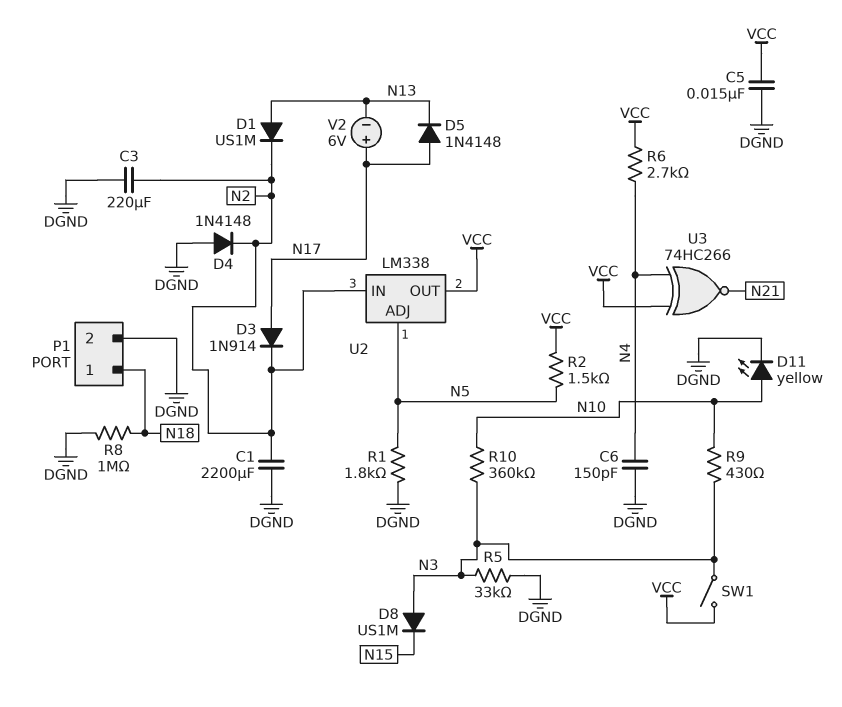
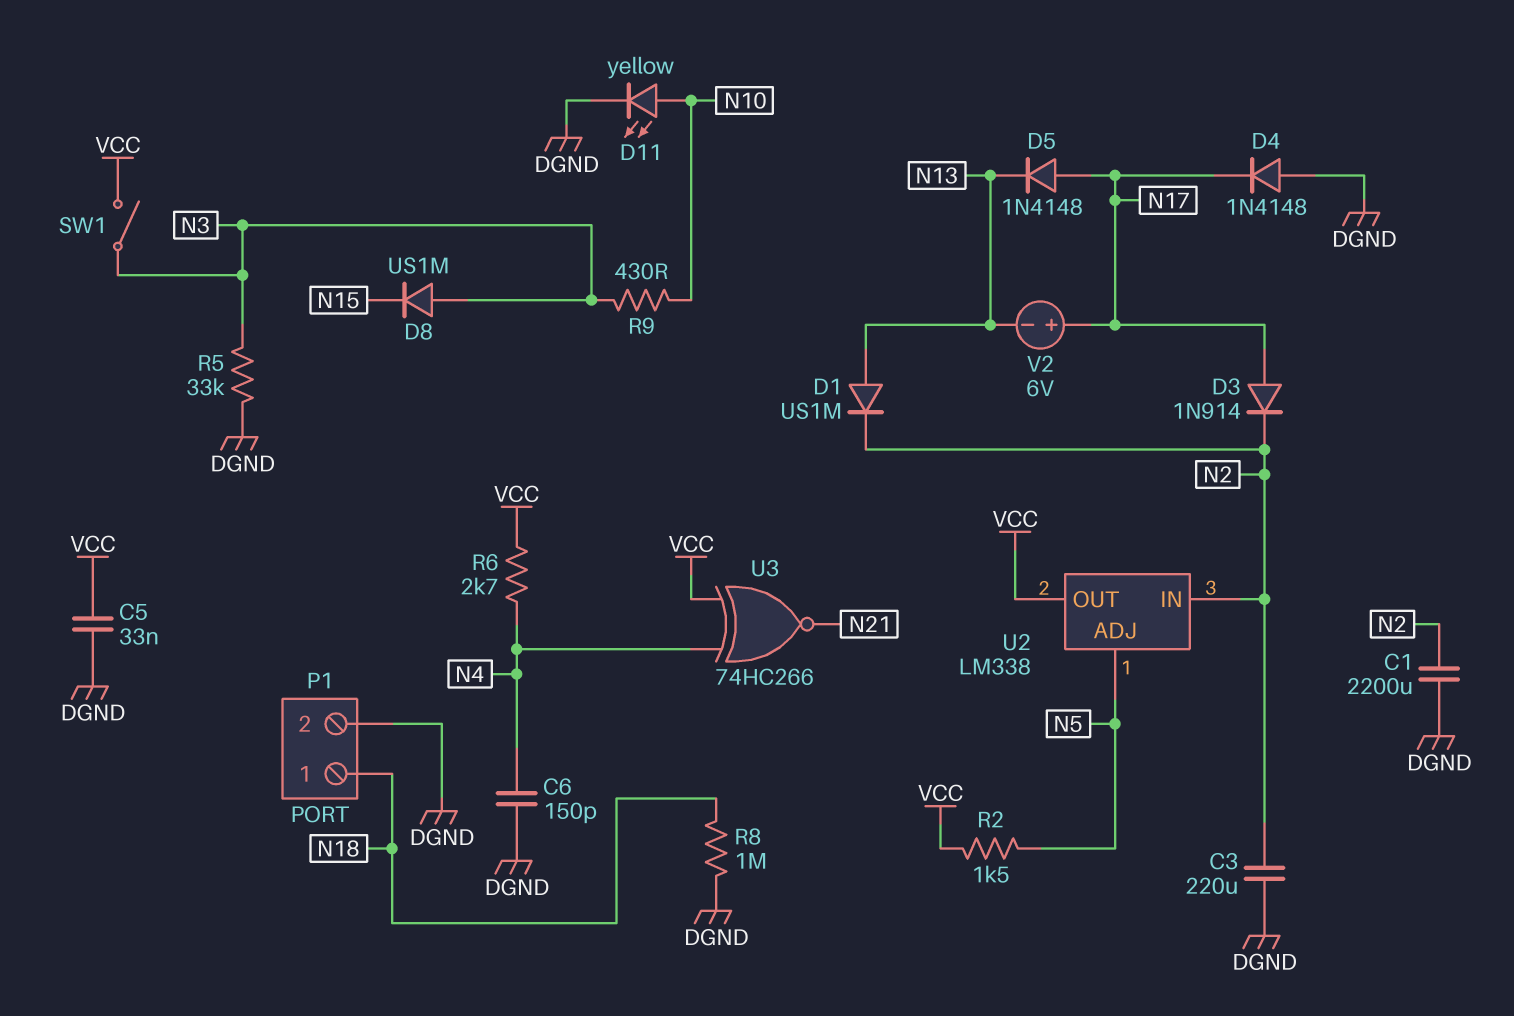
C5: 15nF (DGND, VCC) -> 33nF (DGND, VCC)
D4: diode 1N4148 (A DGND, K N2) -> diode 1N4148 (A DGND, K N17)
R1: 1.8k (DGND, N5) -> none
R10: 360k (N3, N10) -> none

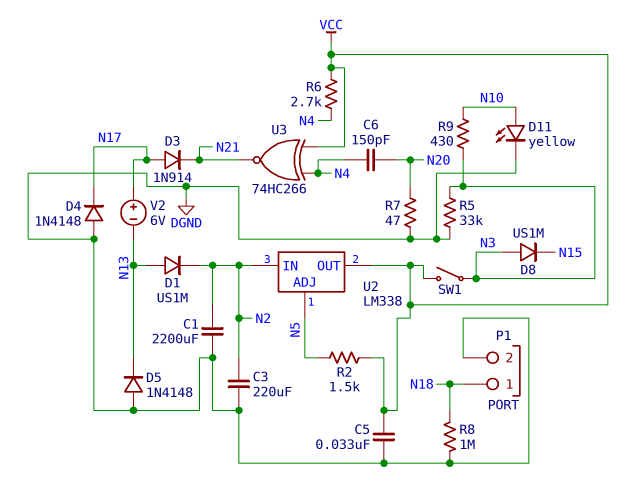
C6: 150pF (DGND, N4) -> 150pF (N4, N20)
D3: diode 1N914 (A N17, K N2) -> diode 1N914 (A N17, K N21)
D5: diode 1N4148 (A N17, K N13) -> diode 1N4148 (A DGND, K N13)
R7: none -> 47 (DGND, N20)

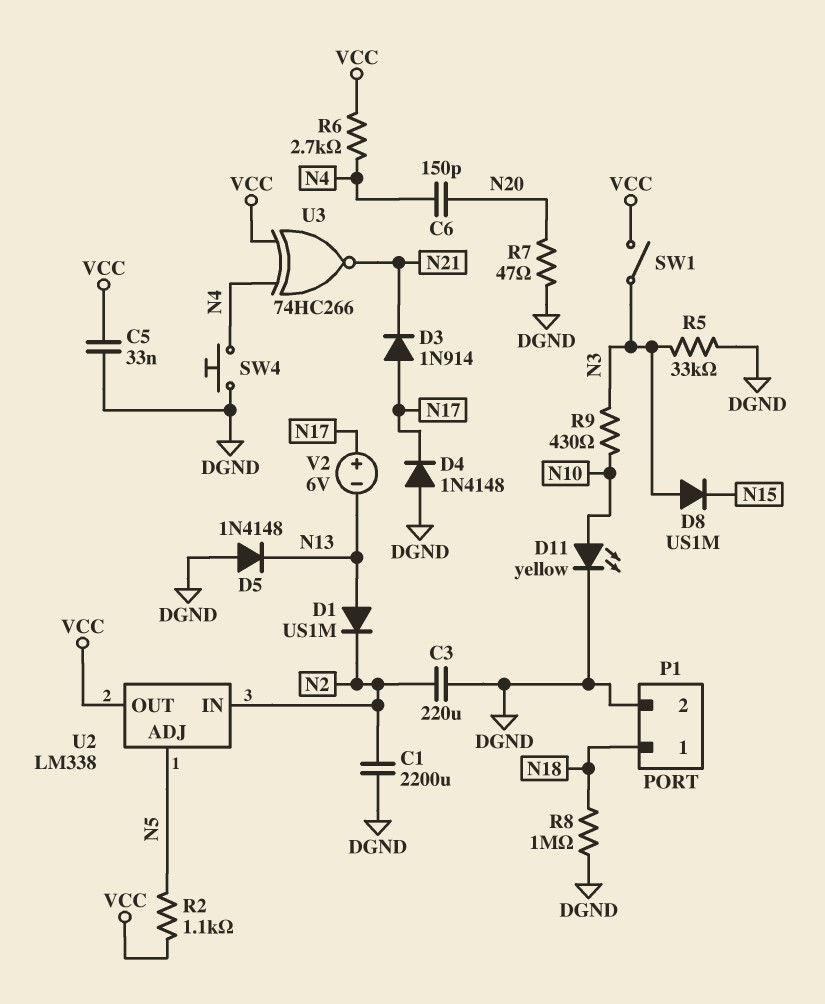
R2: 1.5k (N5, VCC) -> 1.1k (N5, VCC)
SW4: none -> button (DGND, N4)

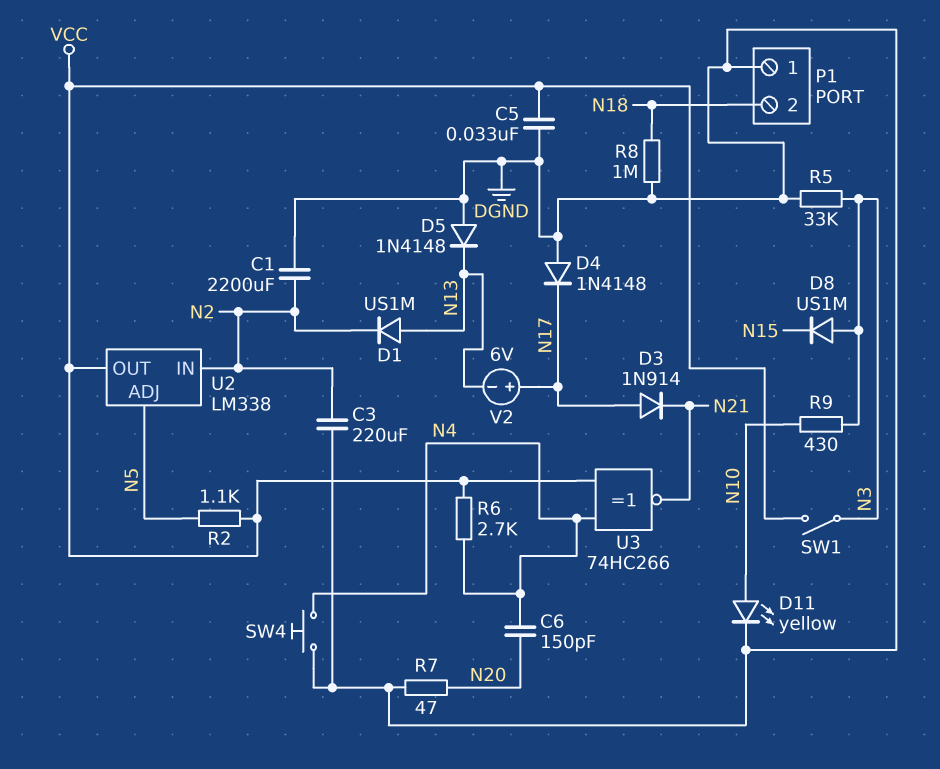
P1 pin 1: N18 -> DGND
P1 pin 2: DGND -> N18

